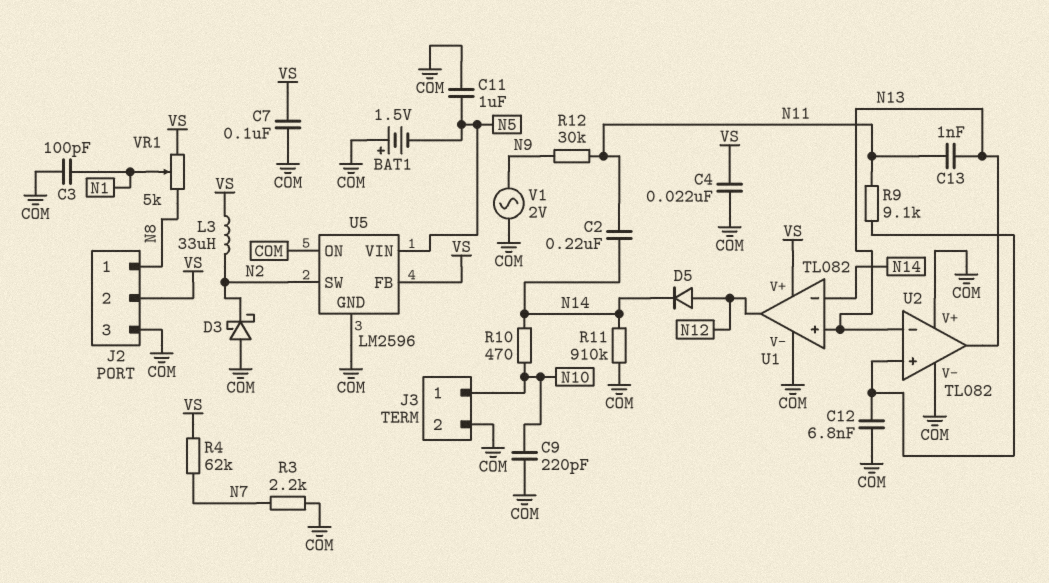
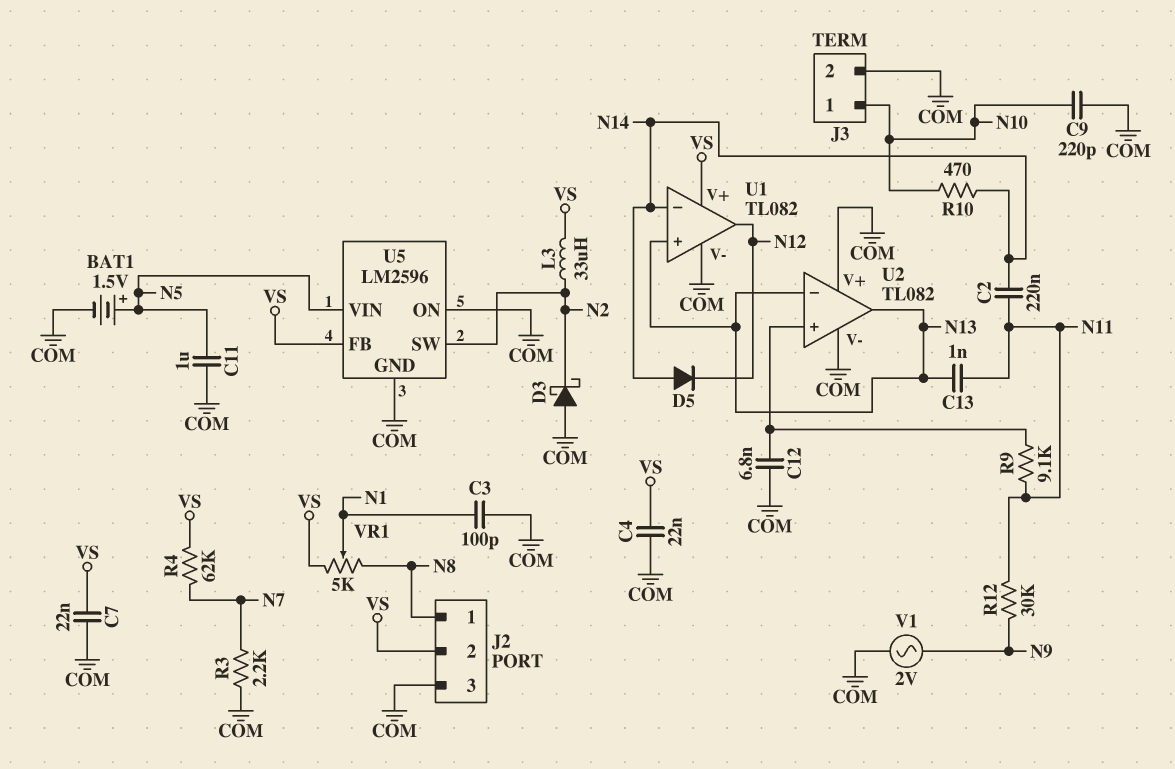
BAT1: 1.5V (plus COM, minus N5) -> 1.5V (plus N5, minus COM)
C7: 100nF (COM, VS) -> 22nF (COM, VS)
D5: diode (A N12, K N14) -> diode (A N14, K N12)
R11: 910k (COM, N14) -> none

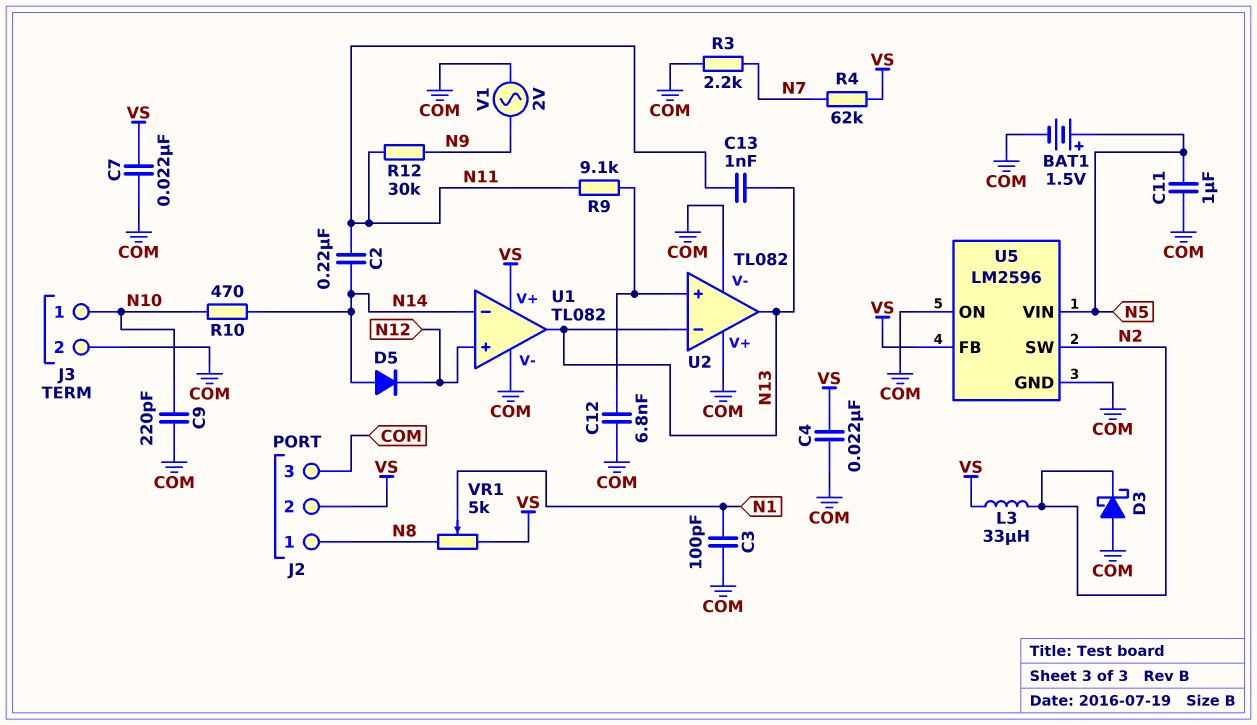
U1 pin in+: N13 -> N12
U1 pin out: N12 -> N13

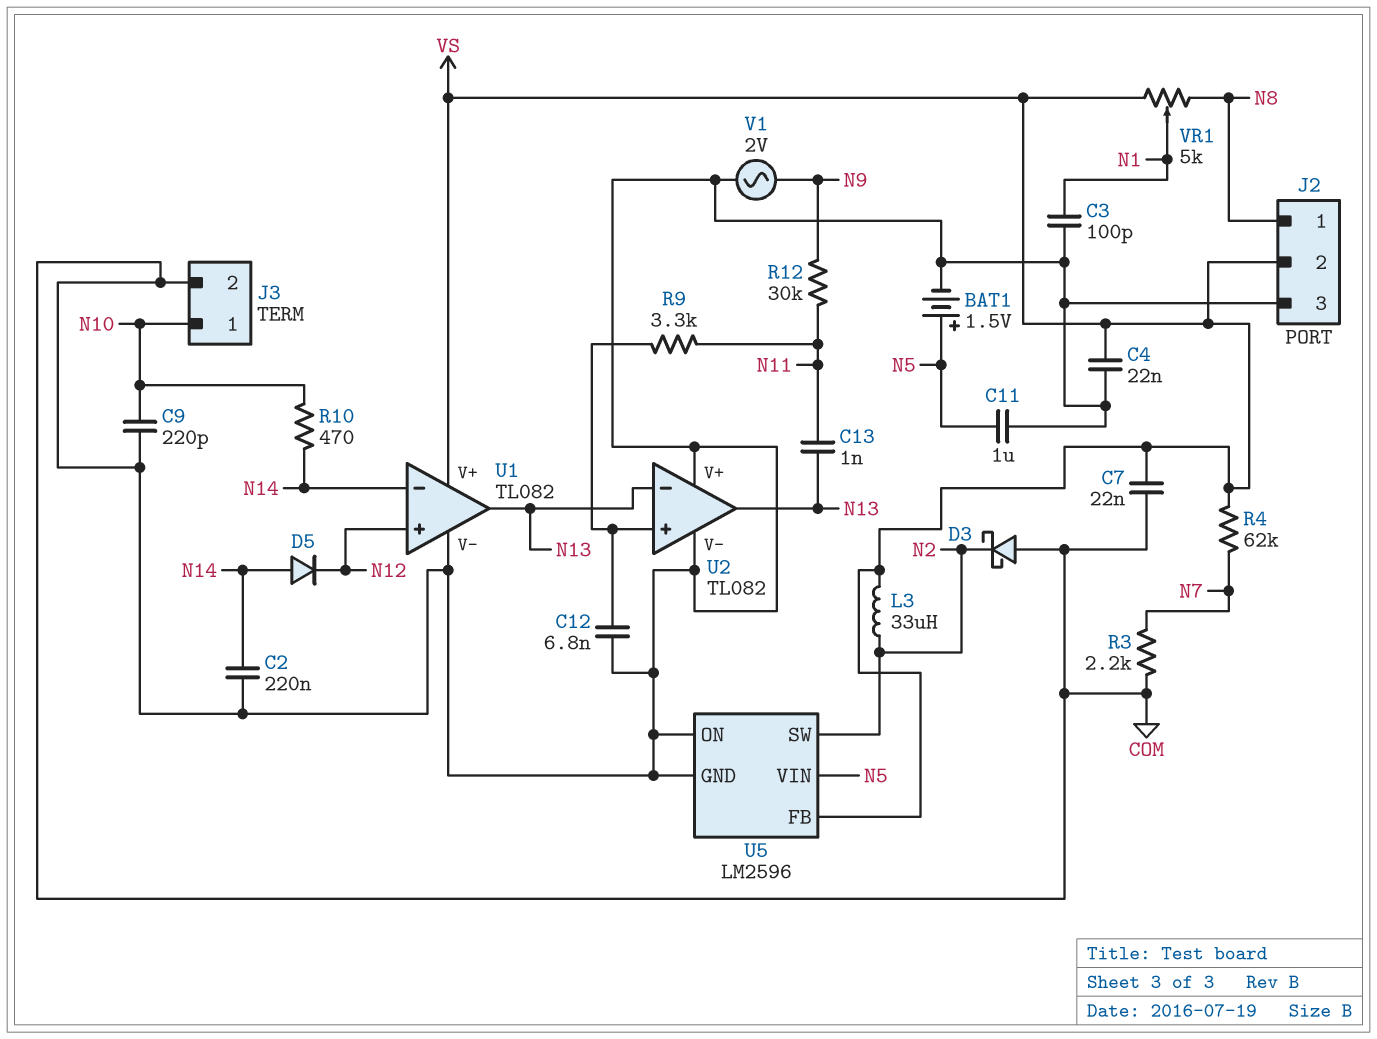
C2: 220nF (N11, N14) -> 220nF (COM, N14)
R9: 9.1k (N11, U2/in+) -> 3.3k (N11, U2/in+)

